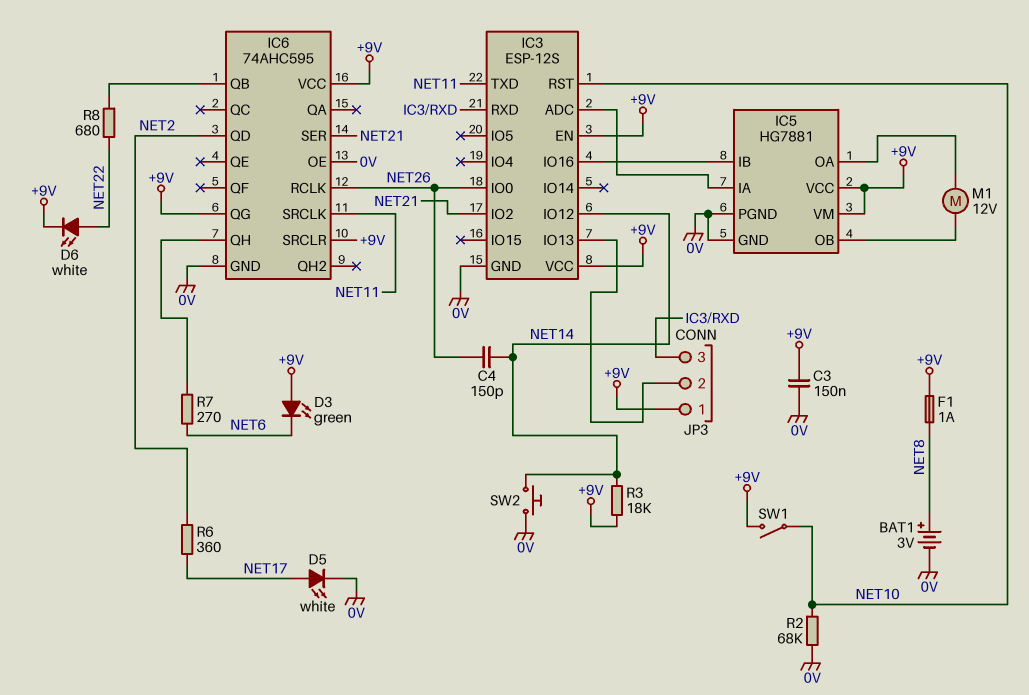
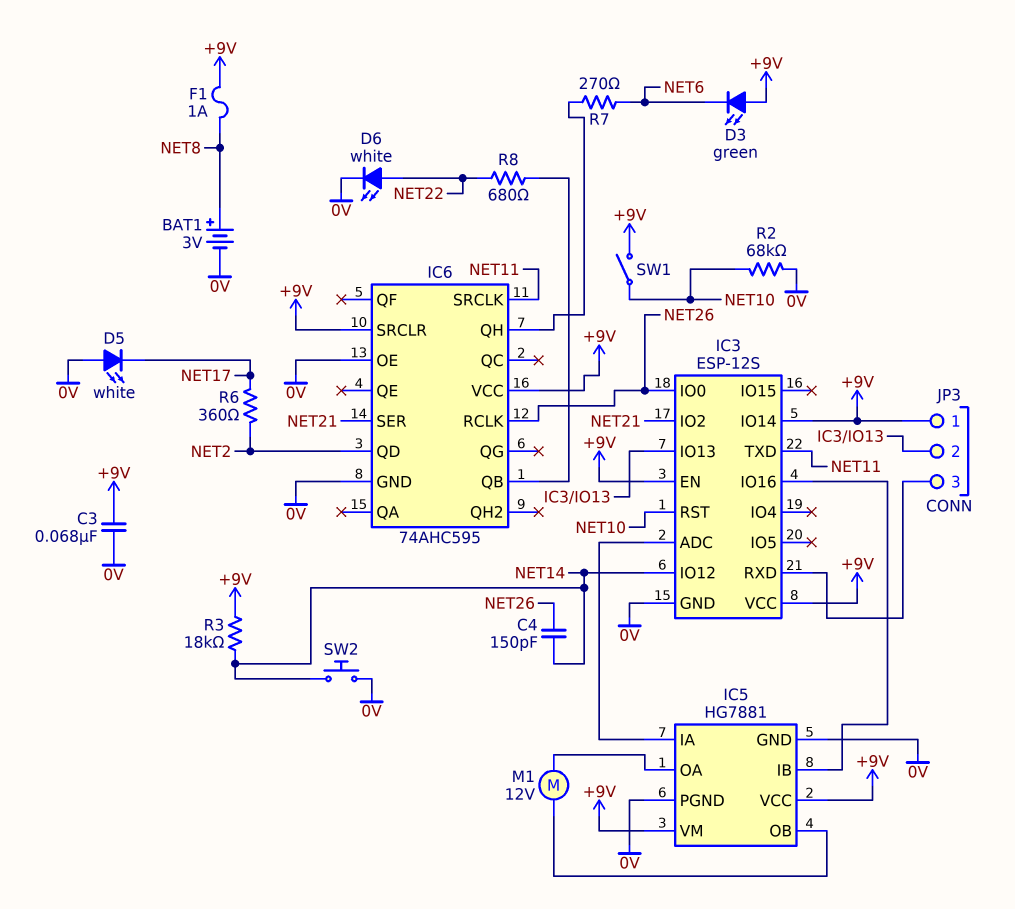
C3: 150nF (+9V, 0V) -> 68nF (+9V, 0V)
D5: LED white (A NET17, K 0V) -> LED white (A 0V, K NET17)
D6: LED white (A NET22, K +9V) -> LED white (A NET22, K 0V)
IC3 pin IO14: none -> +9V
IC6 pin QG: +9V -> none

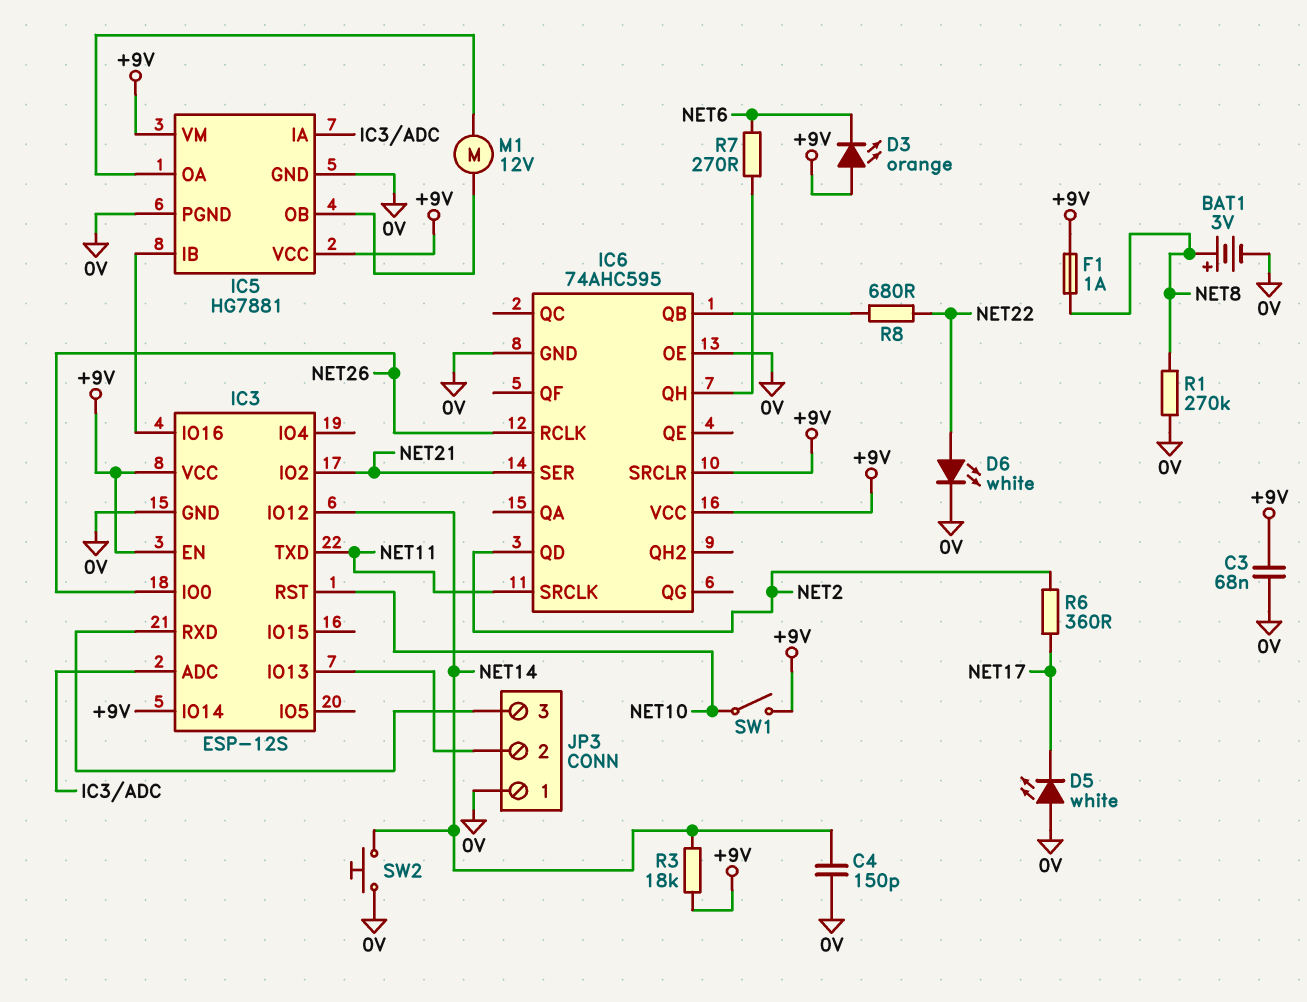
C4: 150pF (NET14, NET26) -> 150pF (0V, NET14)
D3: LED green (A +9V, K NET6) -> LED orange (A +9V, K NET6)
JP3 pin 1: +9V -> 0V
R1: none -> 270k (0V, NET8)
R2: 68k (0V, NET10) -> none

